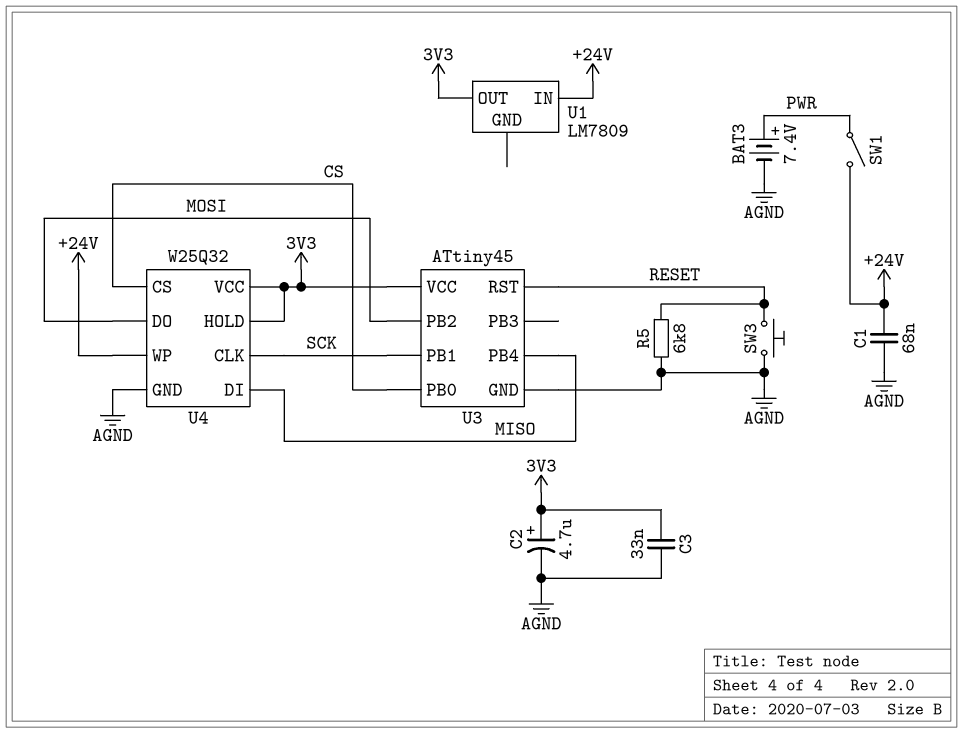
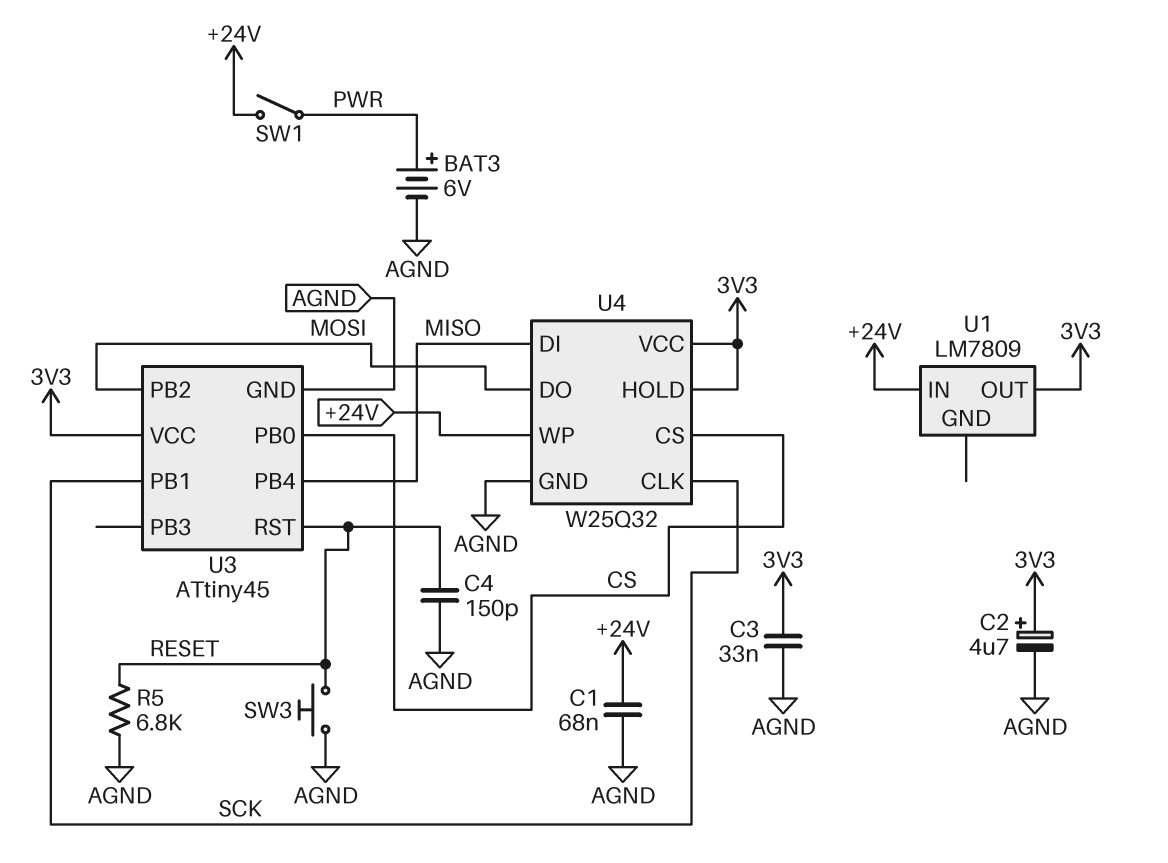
BAT3: 7.4V (plus PWR, minus AGND) -> 6V (plus PWR, minus AGND)
C4: none -> 150pF (AGND, RESET)

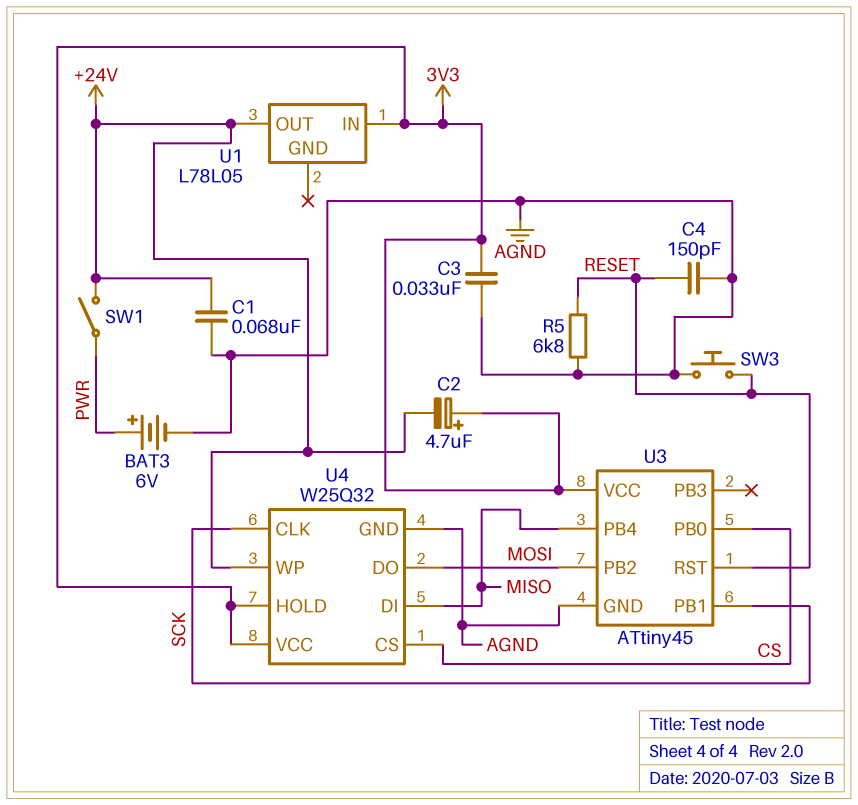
C2: 4.7uF (plus 3V3, minus AGND) -> 4.7uF (plus 3V3, minus +24V)
U1: LM7809 -> L78L05
U1 pin IN: +24V -> 3V3
U1 pin OUT: 3V3 -> +24V

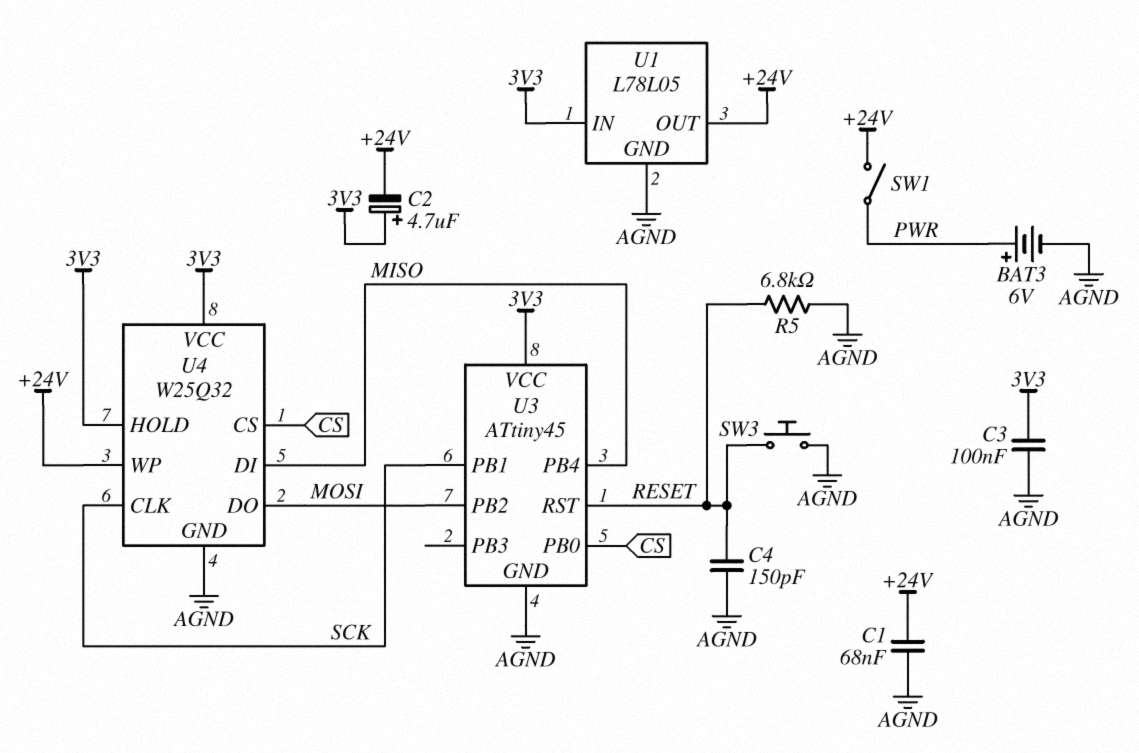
C3: 33nF (3V3, AGND) -> 100nF (3V3, AGND)
U1 pin GND: none -> AGND

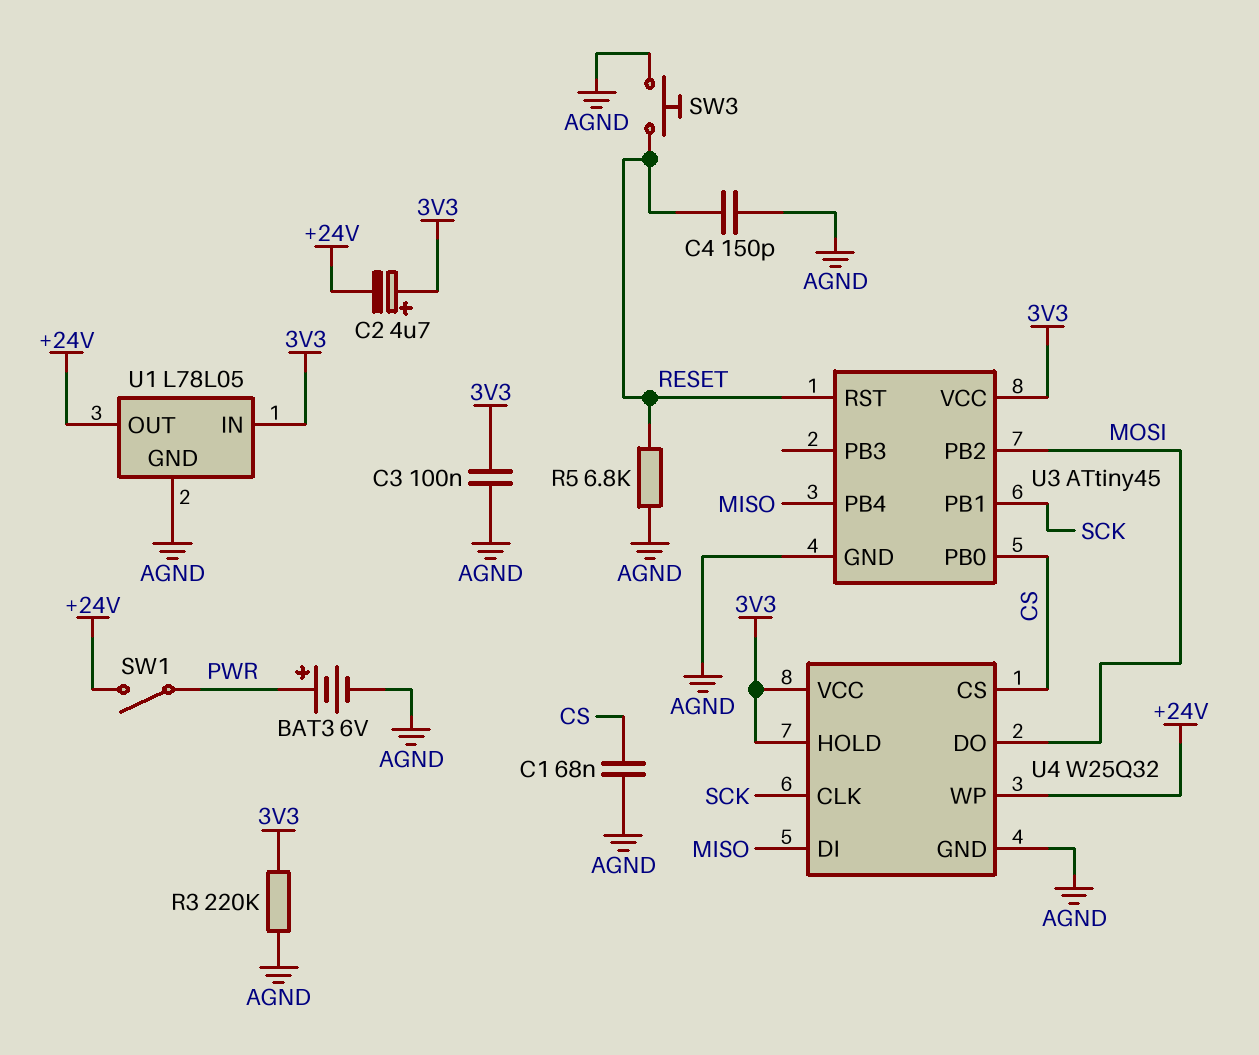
C1: 68nF (+24V, AGND) -> 68nF (AGND, CS)
R3: none -> 220k (3V3, AGND)

